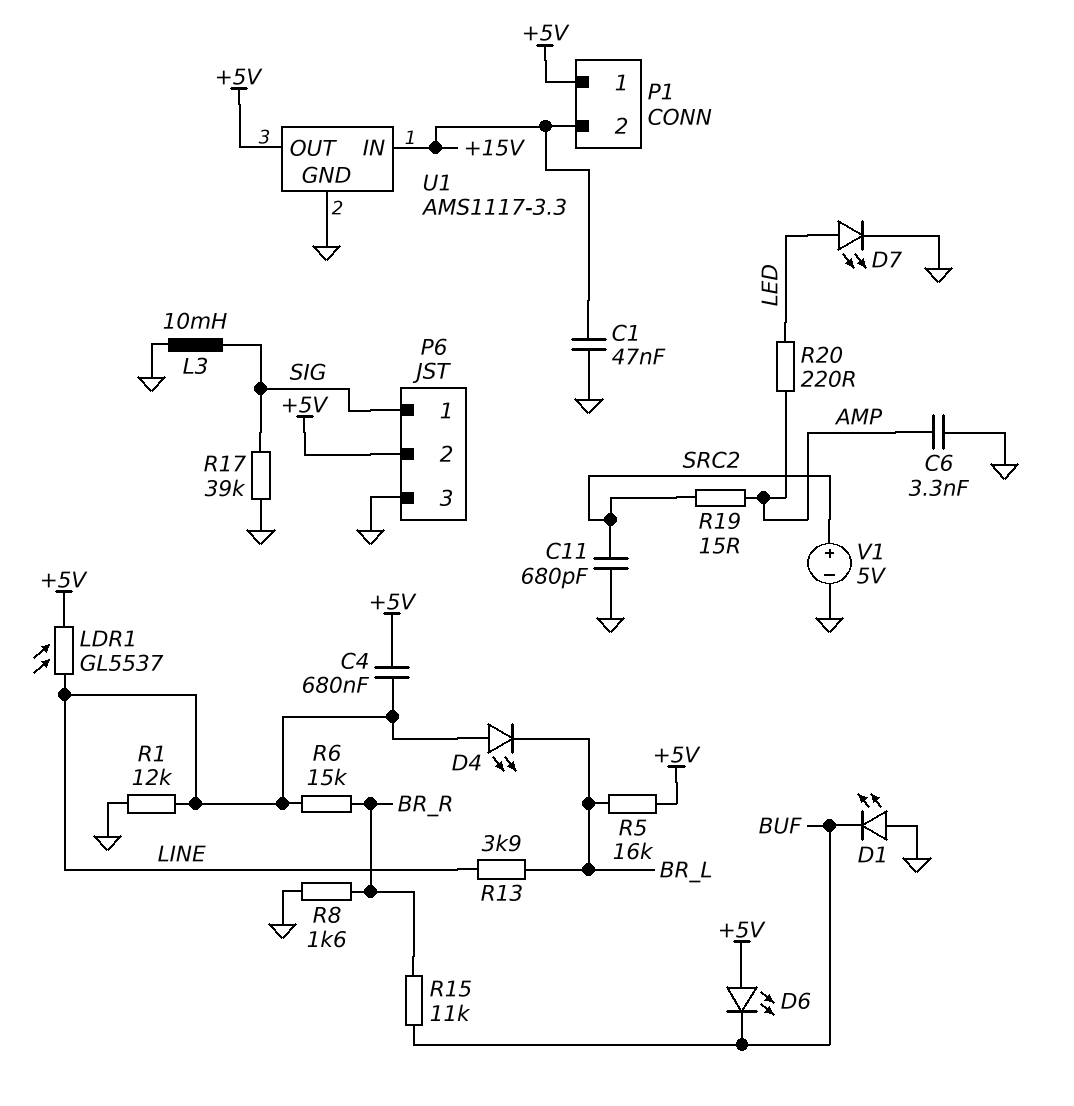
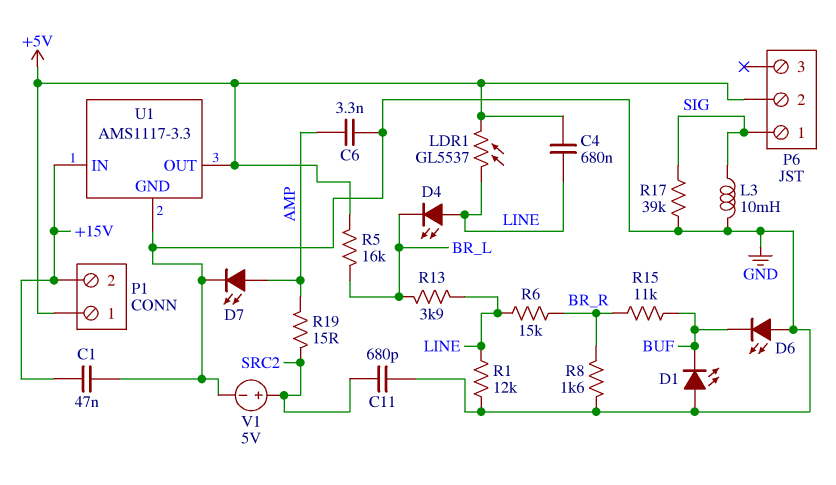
D6: LED (A +5V, K BUF) -> LED (A GND, K BUF)
D7: LED (A LED, K GND) -> LED (A AMP, K GND)
P6 pin 3: GND -> none
R20: 220 (AMP, LED) -> none

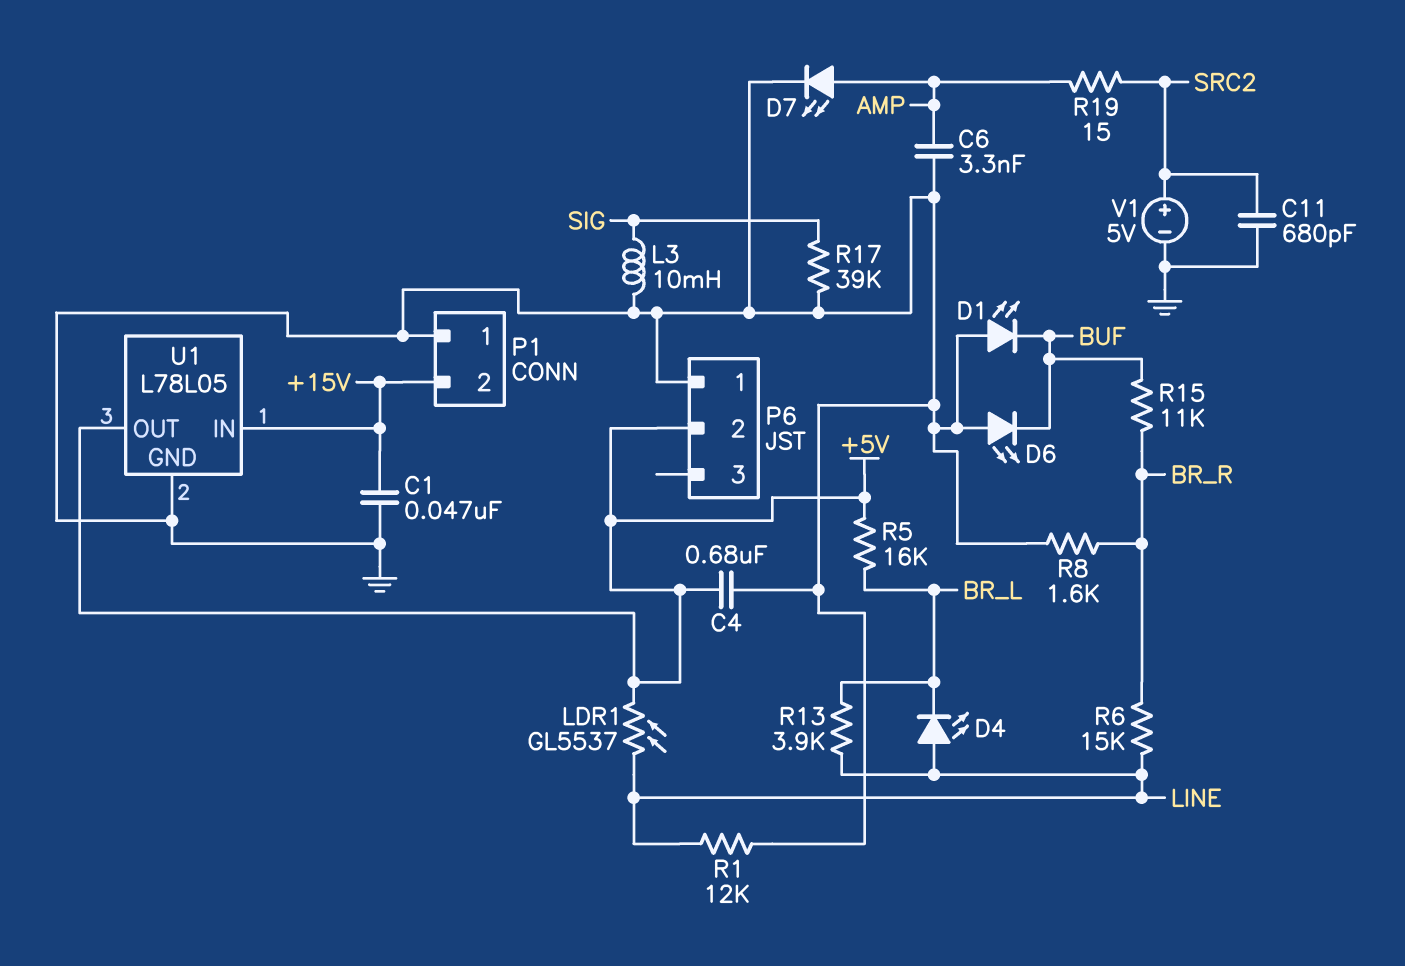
C4: 680nF (+5V, LINE) -> 680nF (+5V, GND)
P1 pin 1: +5V -> GND
P6 pin 1: SIG -> GND
U1: AMS1117-3.3 -> L78L05

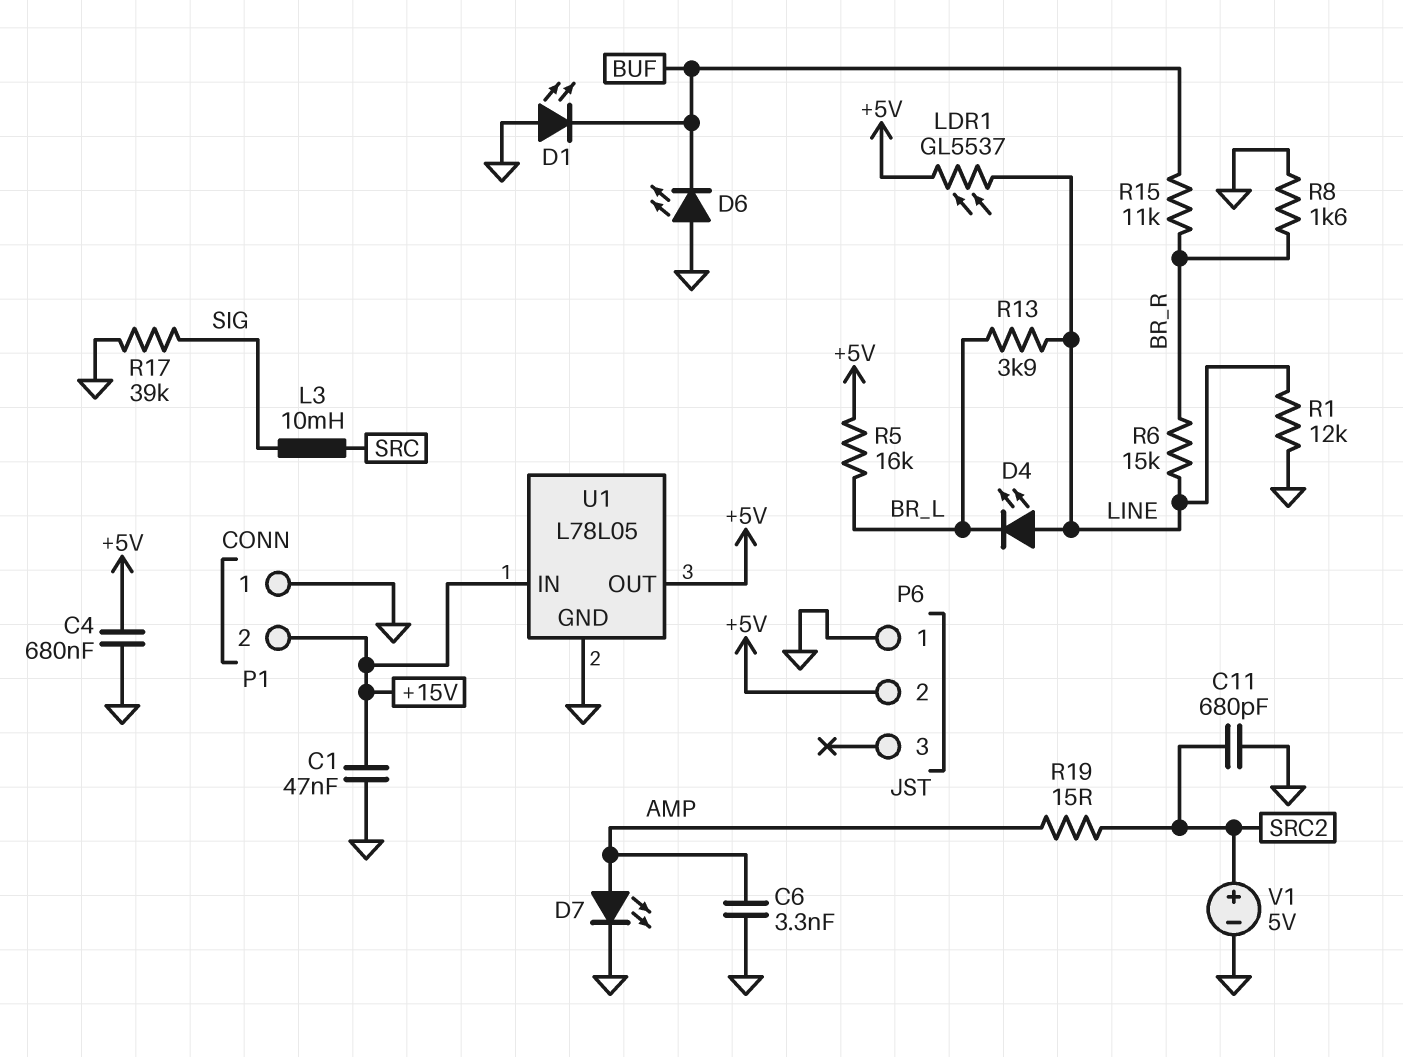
L3: 10mH (GND, SIG) -> 10mH (SIG, SRC)

